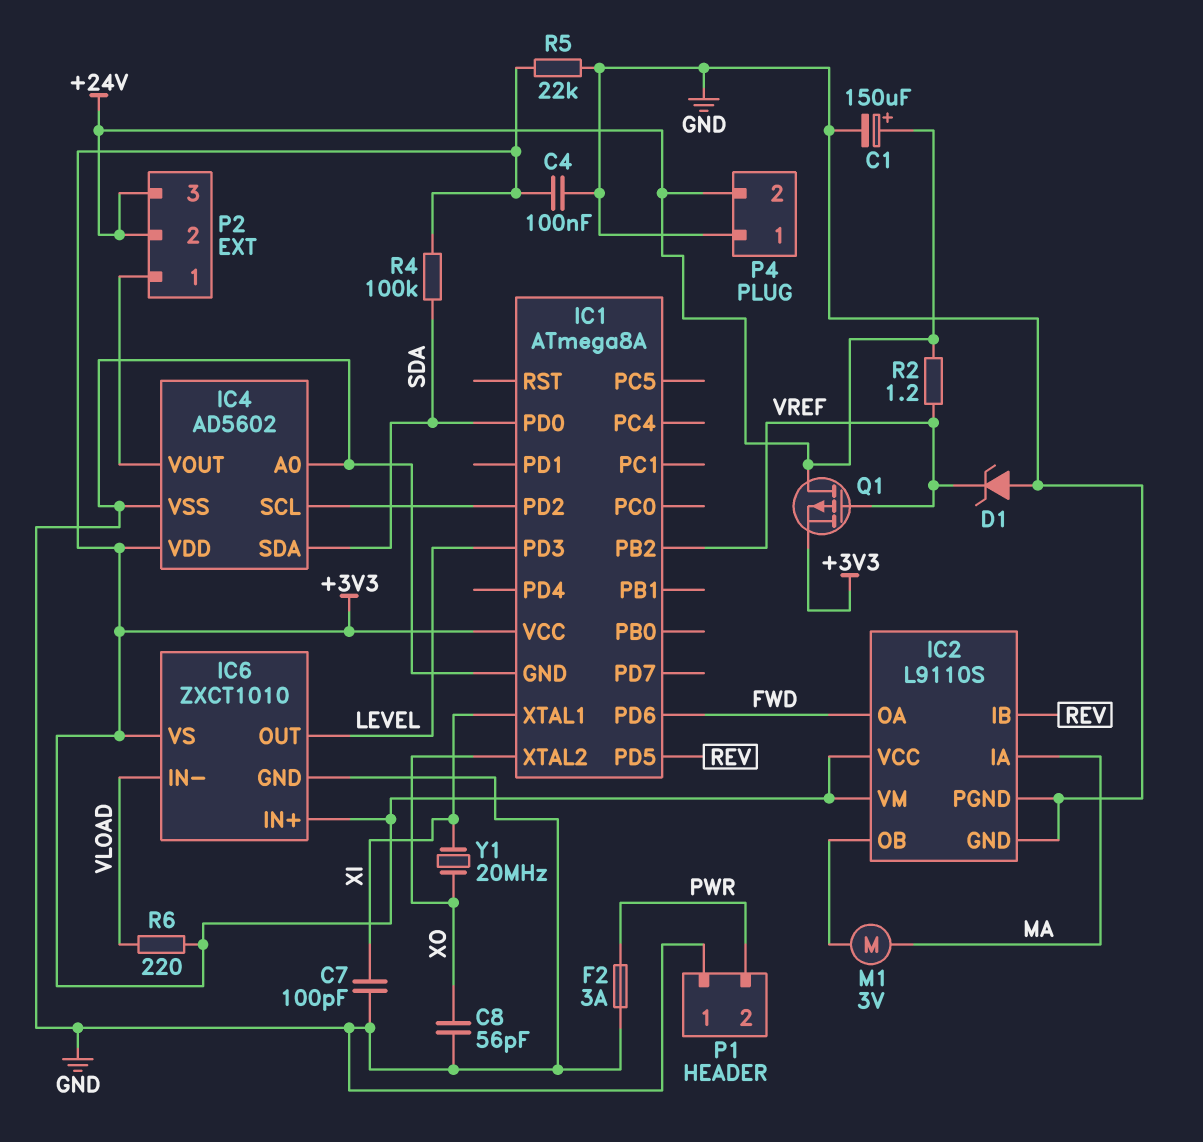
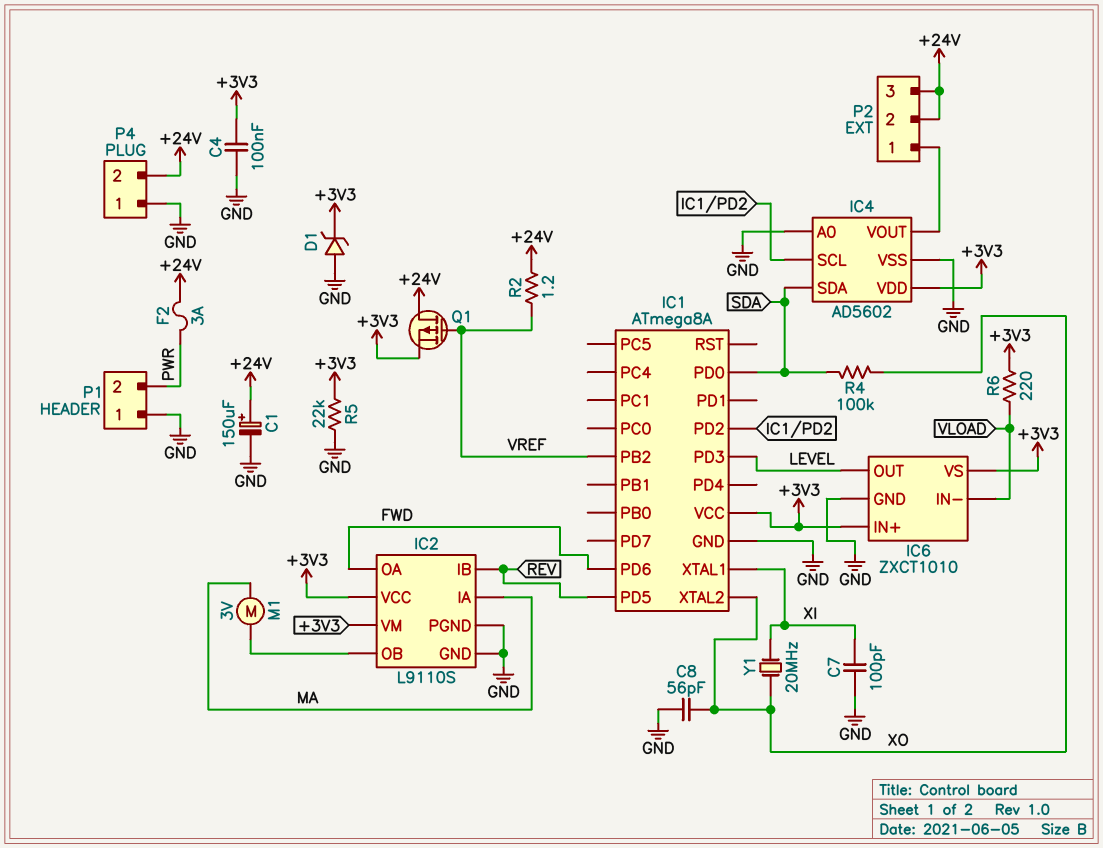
D1: zener (A GND, K VREF) -> zener (A GND, K +3V3)
F2: 3A (GND, PWR) -> 3A (+24V, PWR)
R4: 100k (+3V3, SDA) -> 100k (SDA, XO)

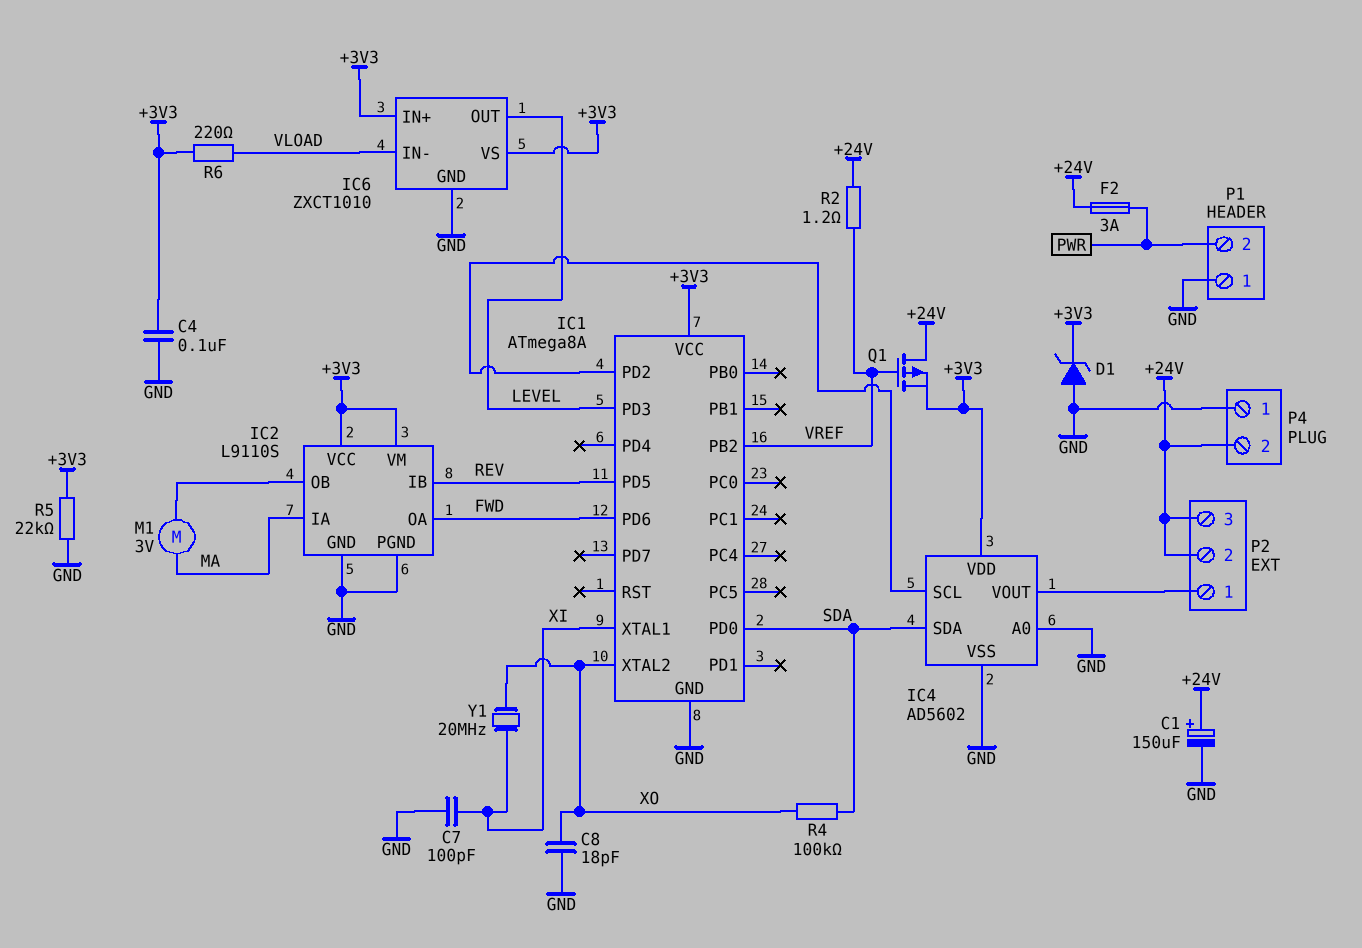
C8: 56pF (GND, XO) -> 18pF (GND, XO)

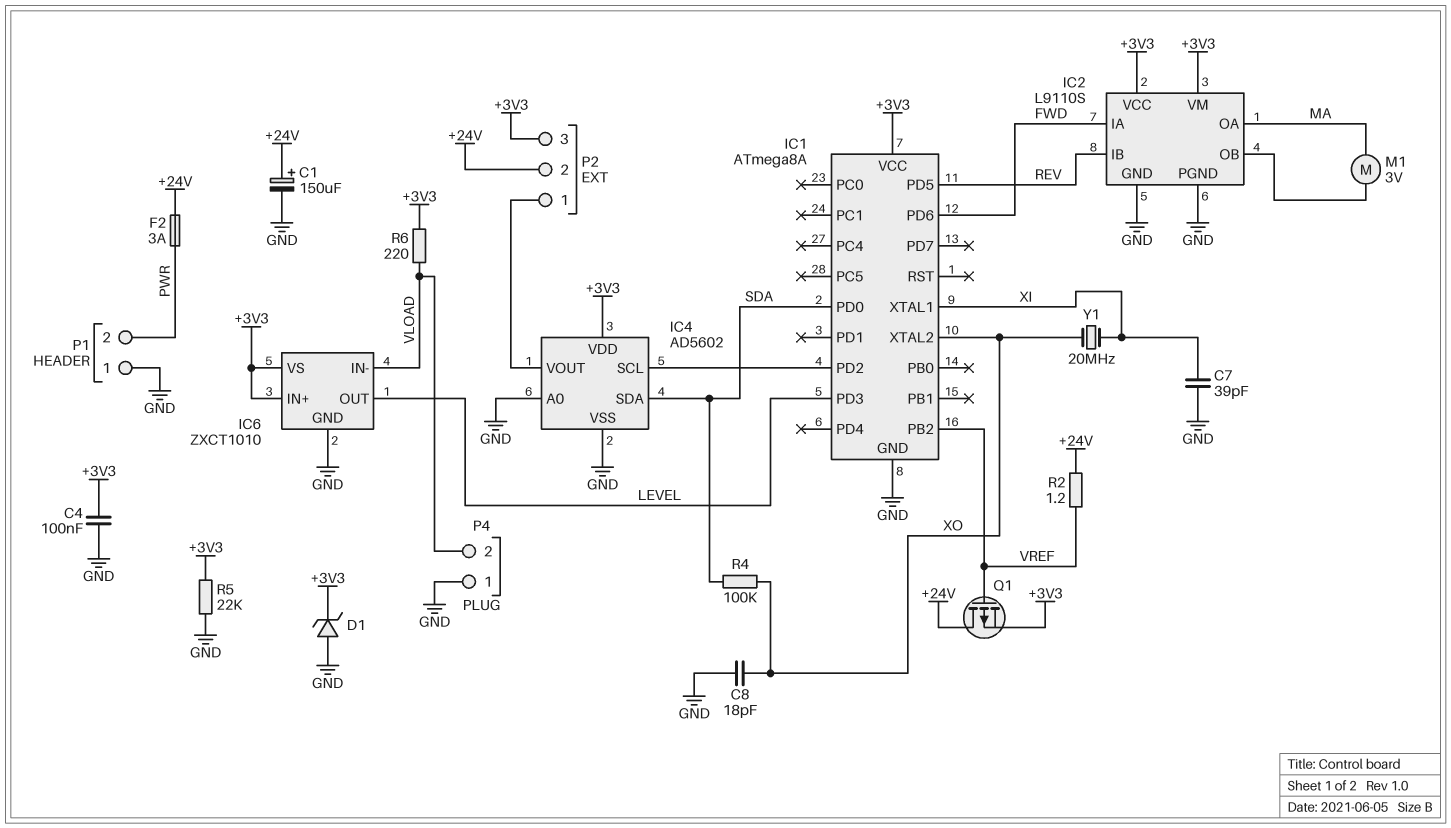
C7: 100pF (GND, XI) -> 39pF (GND, XI)
IC2 pin IA: MA -> FWD
IC2 pin OA: FWD -> MA
P2 pin 3: +24V -> +3V3
P4 pin 2: +24V -> VLOAD

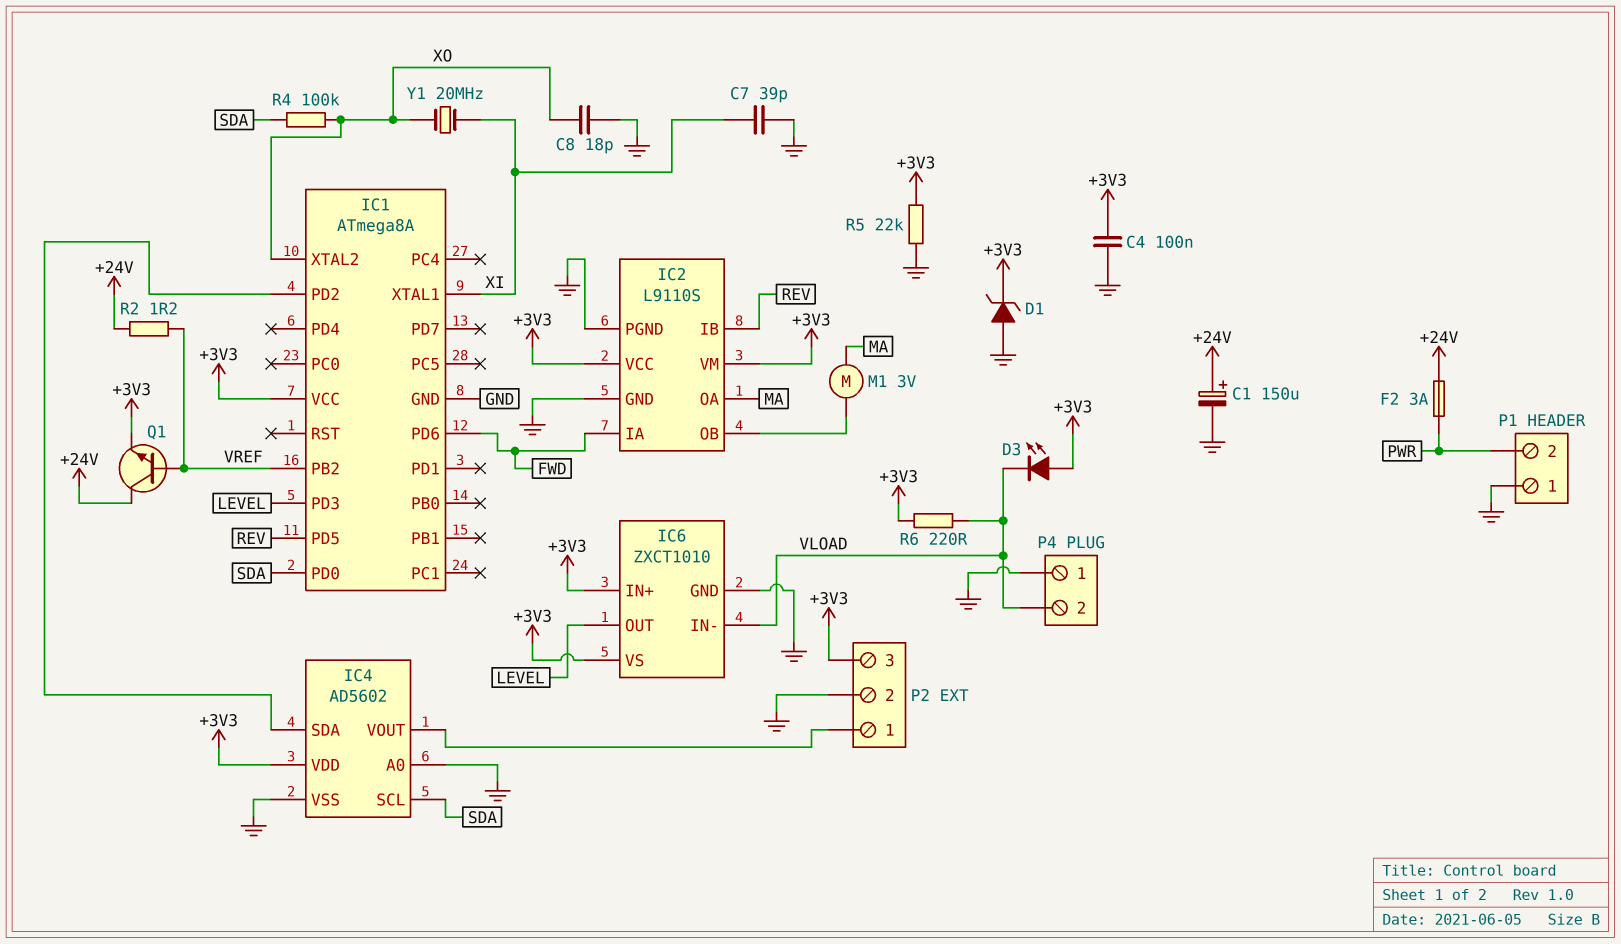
D3: none -> LED (A +3V3, K VLOAD)
IC4 pin SCL: IC1/PD2 -> SDA
IC4 pin SDA: SDA -> IC1/PD2
P2 pin 2: +24V -> GND
Q1: PMOS (G VREF, D +24V, S +3V3) -> NPN (B VREF, C +24V, E +3V3)

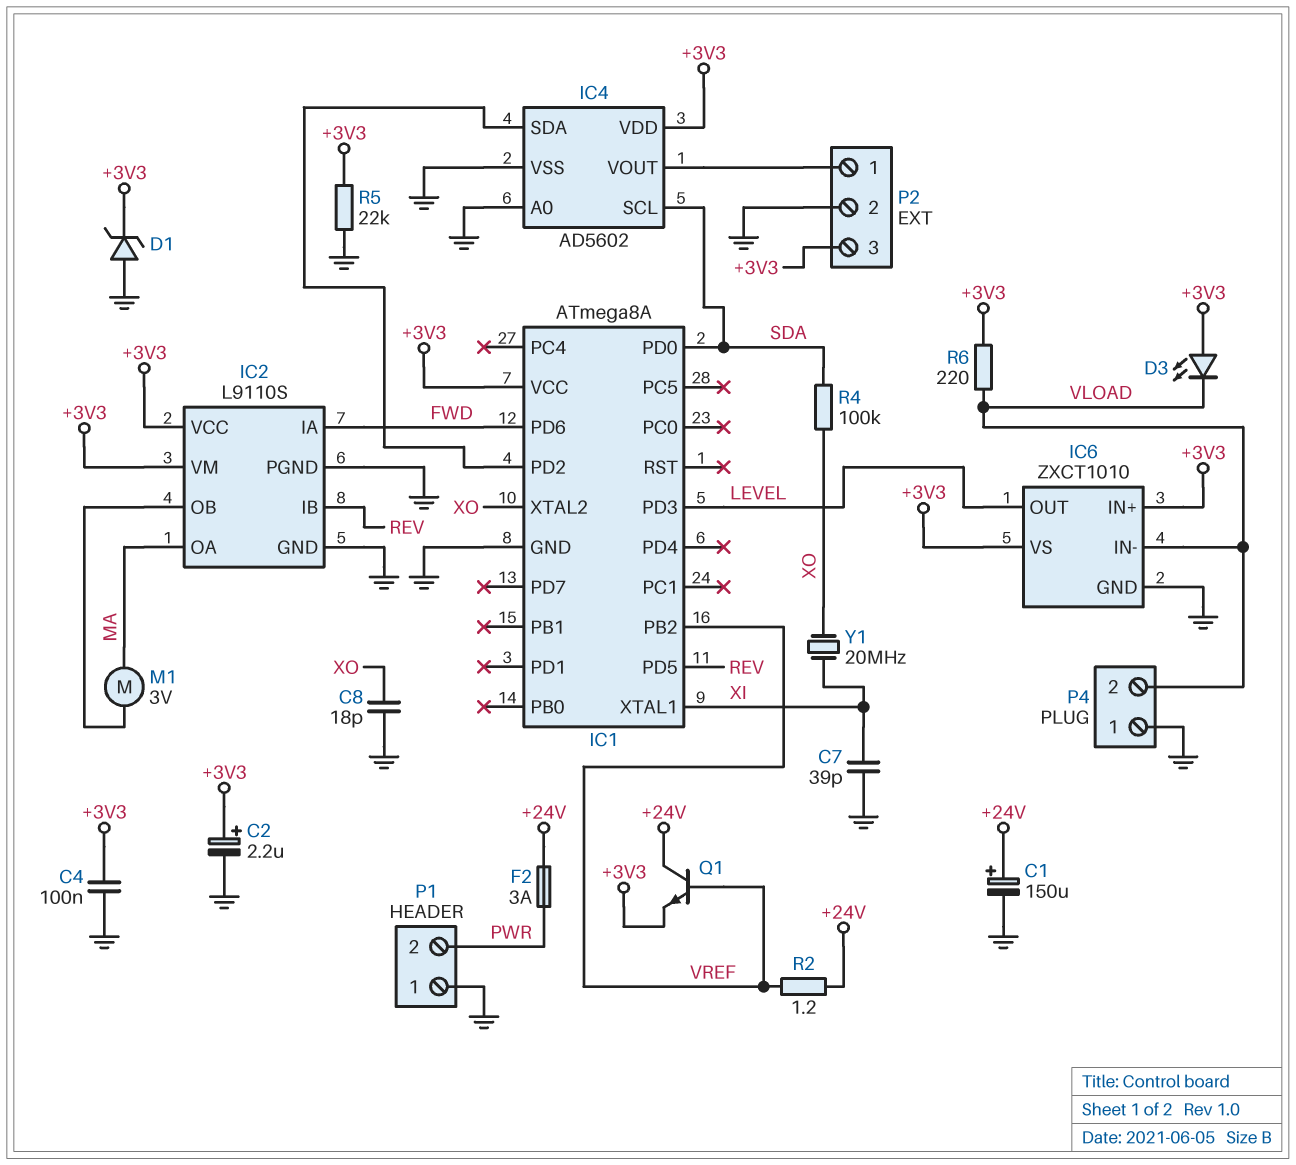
C2: none -> 2.2uF (plus +3V3, minus GND)

